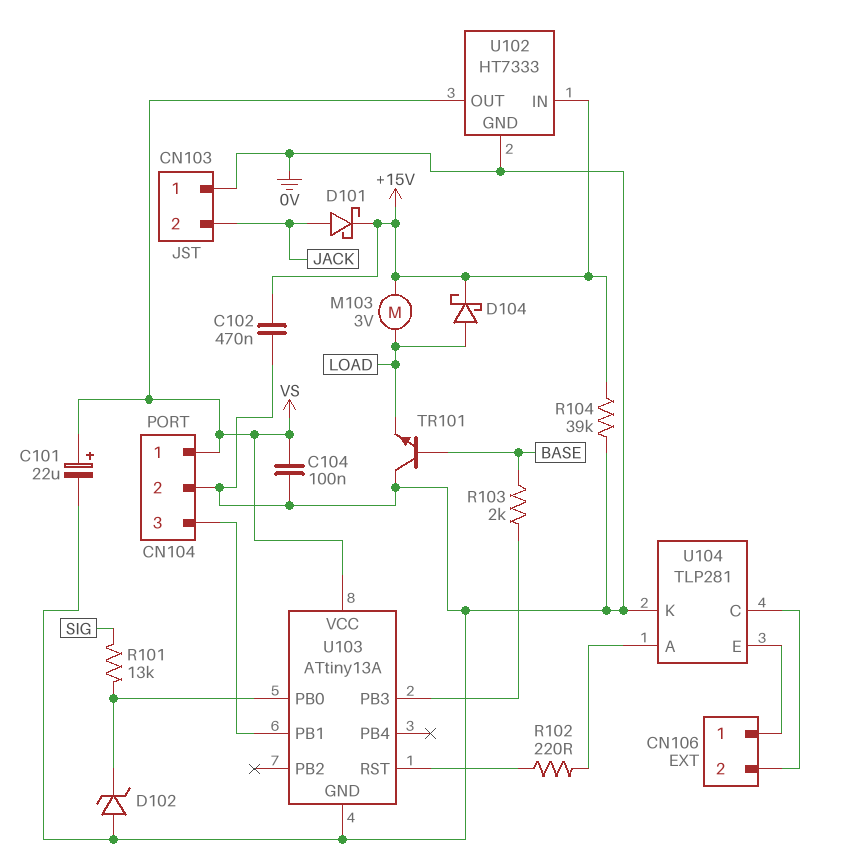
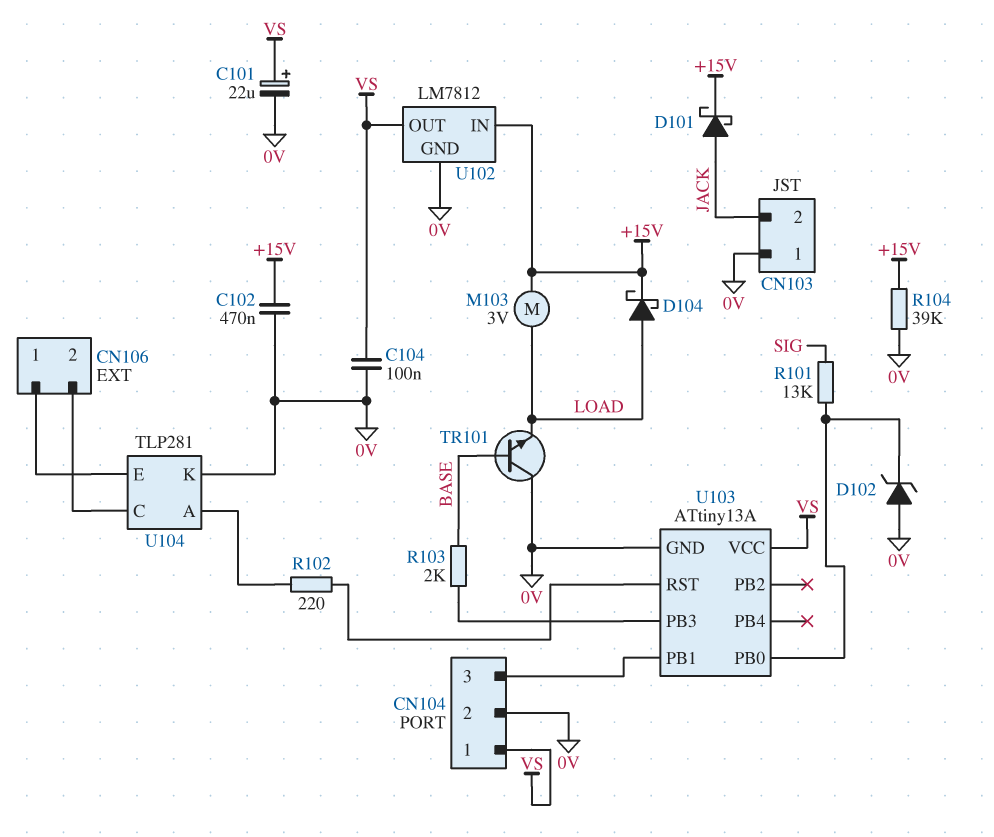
U102: HT7333 -> LM7812

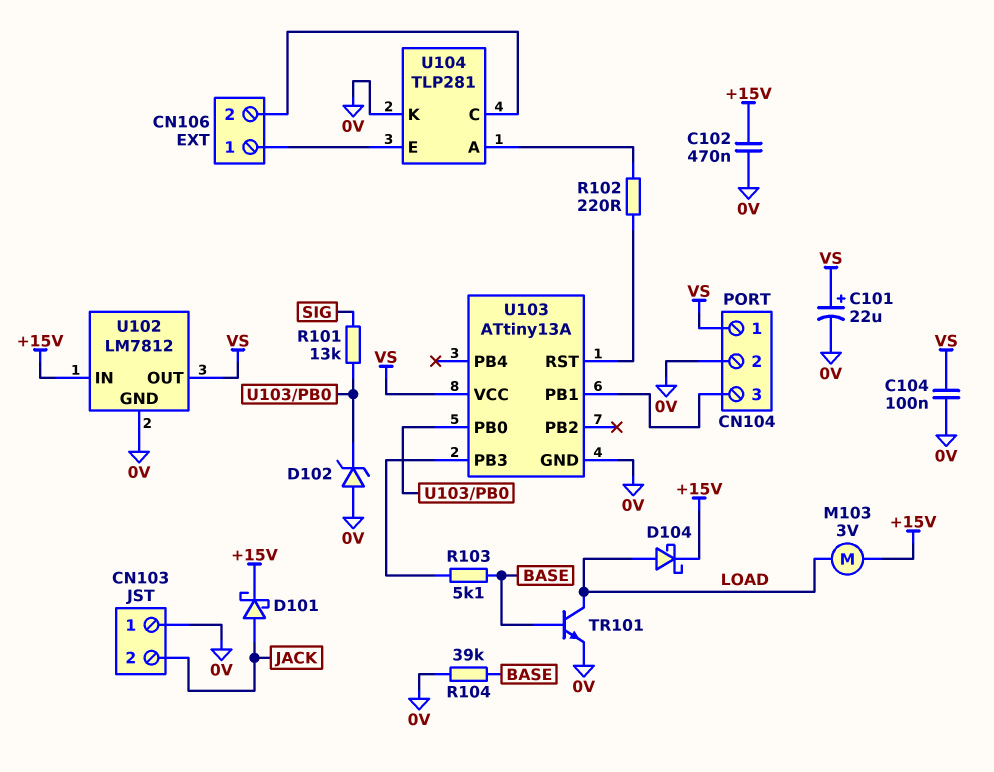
R103: 2k (BASE, U103/PB3) -> 5.1k (BASE, U103/PB3)
R104: 39k (+15V, 0V) -> 39k (0V, BASE)
TR101: NPN (B BASE, C 0V, E LOAD) -> NPN (B BASE, C LOAD, E 0V)

